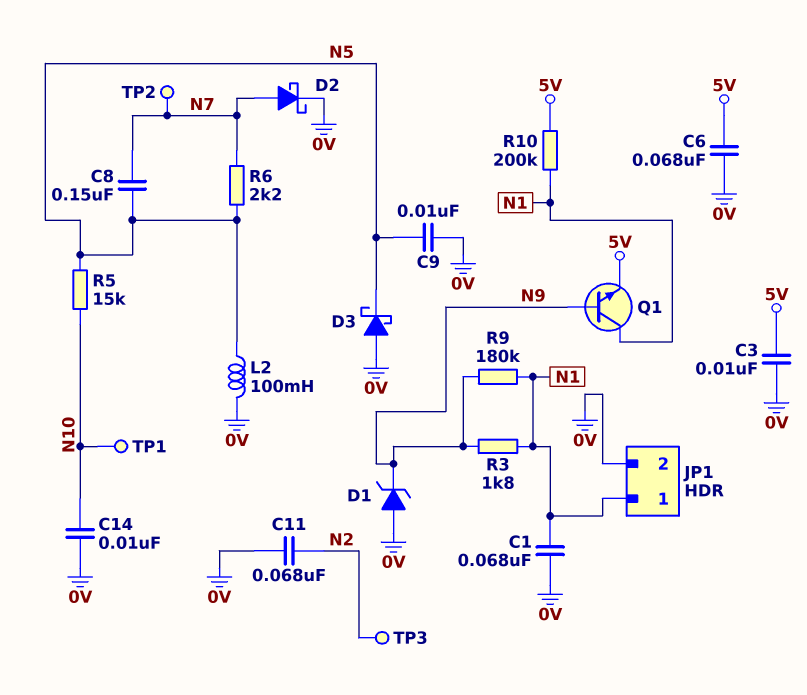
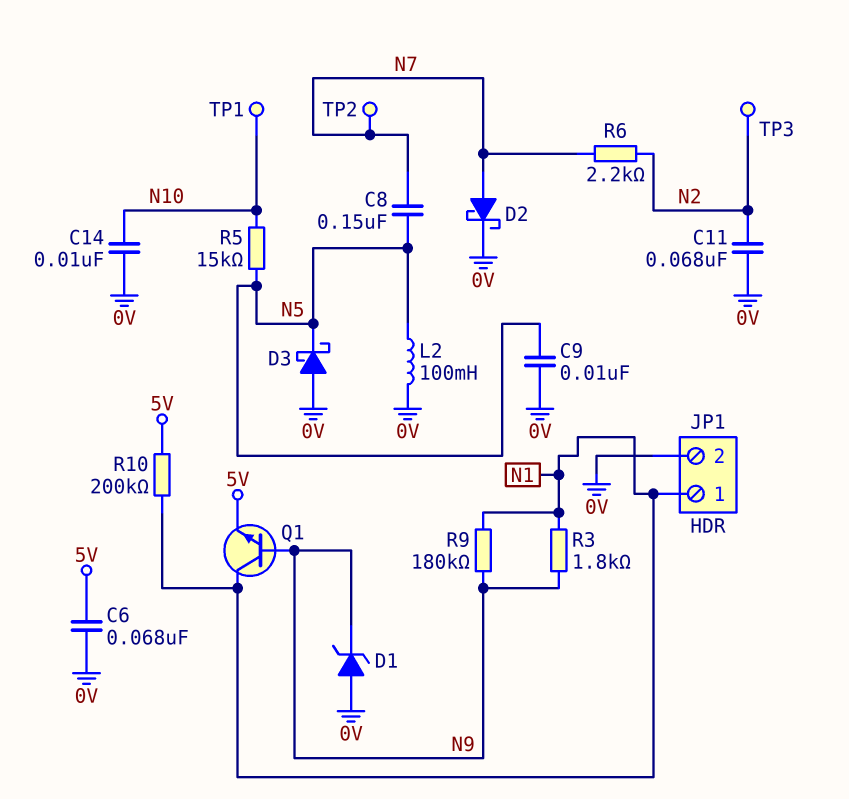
C1: 68nF (0V, N1) -> none
C3: 10nF (0V, 5V) -> none
R6: 2.2k (N5, N7) -> 2.2k (N2, N7)

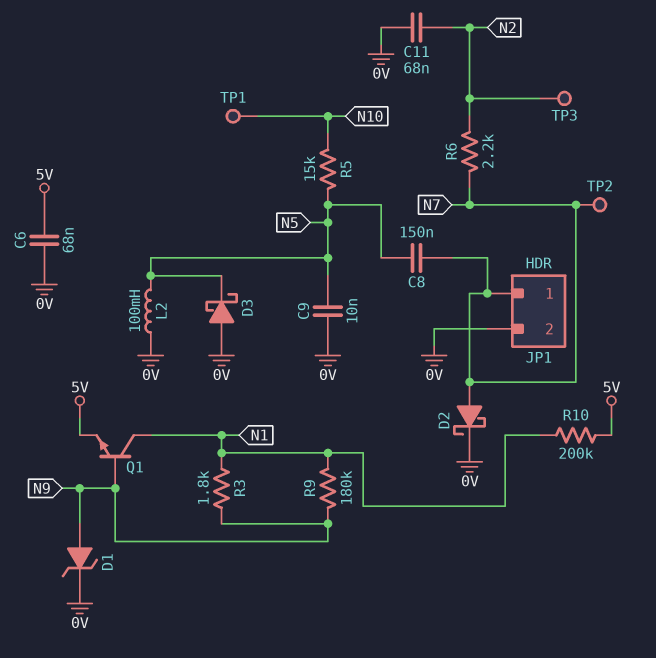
C14: 10nF (0V, N10) -> none
D1: zener (A 0V, K N9) -> zener (A N9, K 0V)
JP1 pin 1: N1 -> N7

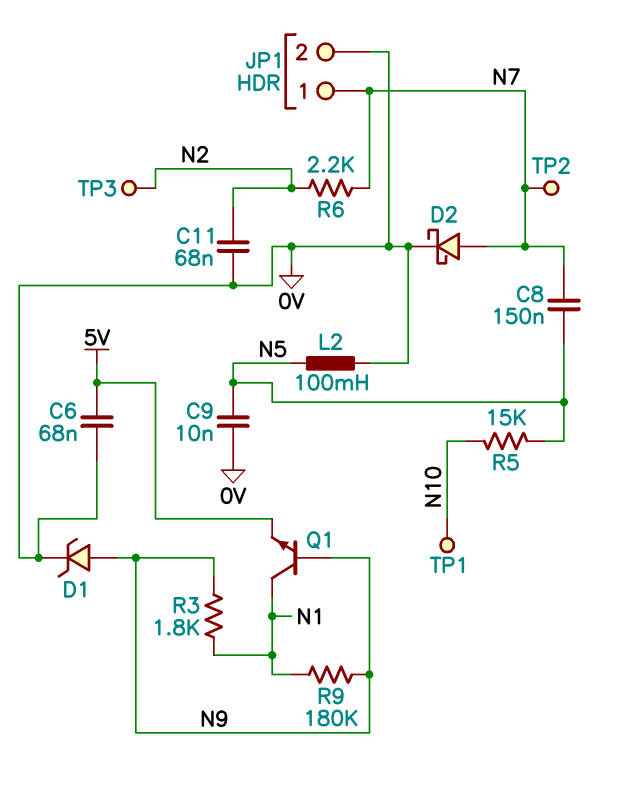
D3: schottky (A 0V, K N5) -> none
R10: 200k (5V, N1) -> none

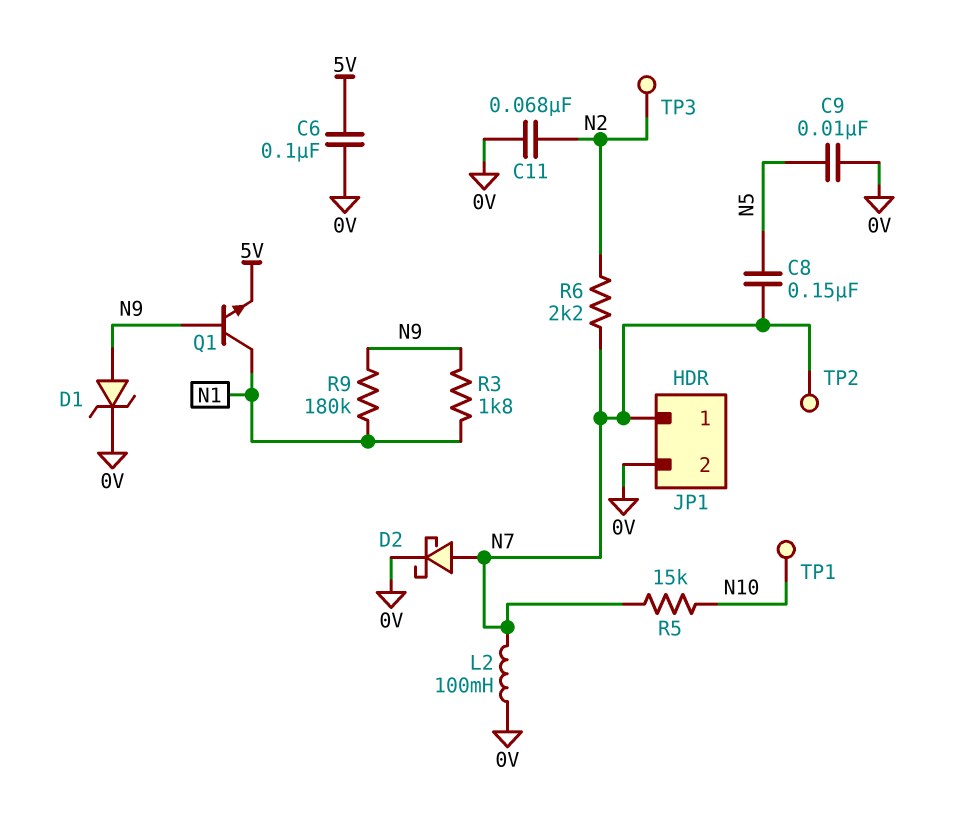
C6: 68nF (0V, 5V) -> 100nF (0V, 5V)
L2: 100mH (0V, N5) -> 100mH (0V, N7)
R5: 15k (N5, N10) -> 15k (N7, N10)

